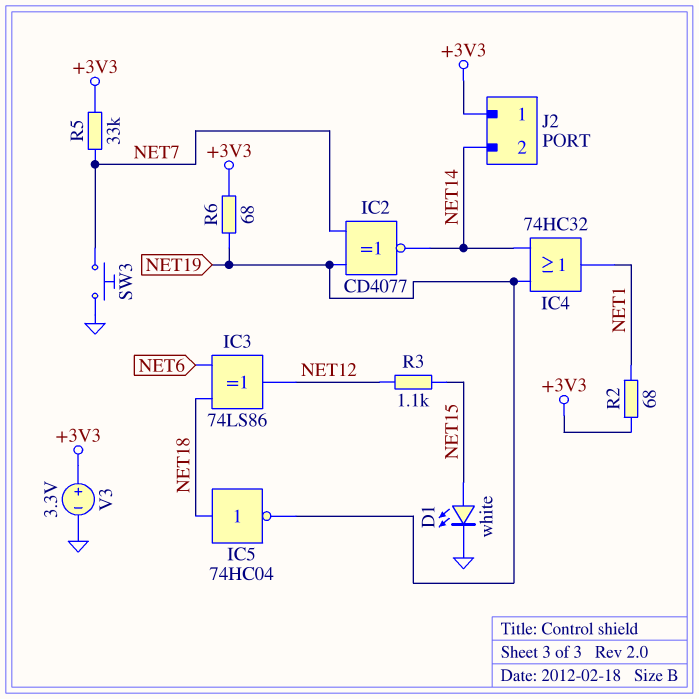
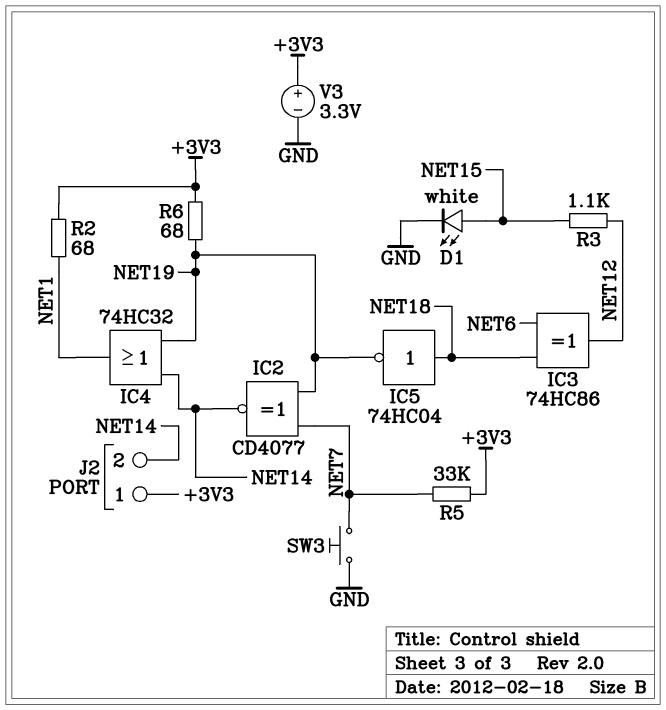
IC3: XOR 74LS86 (in NET6, in NET18, out NET12) -> XOR 74HC86 (in NET6, in NET18, out NET12)

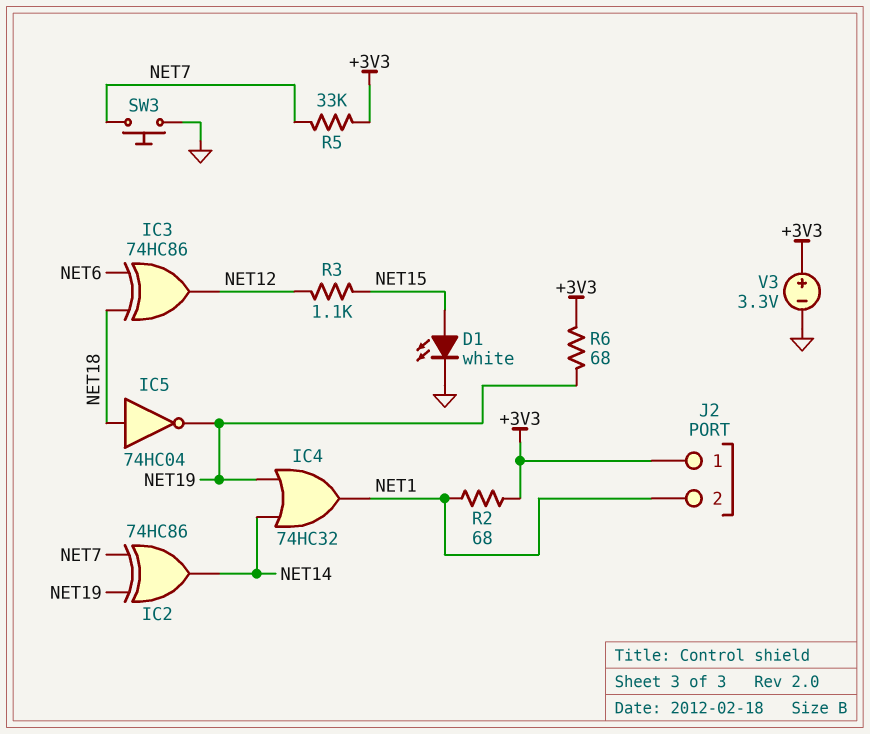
IC2: XNOR CD4077 (in NET7, in NET19, out NET14) -> XOR 74HC86 (in NET7, in NET19, out NET14)
J2 pin 2: NET14 -> NET1

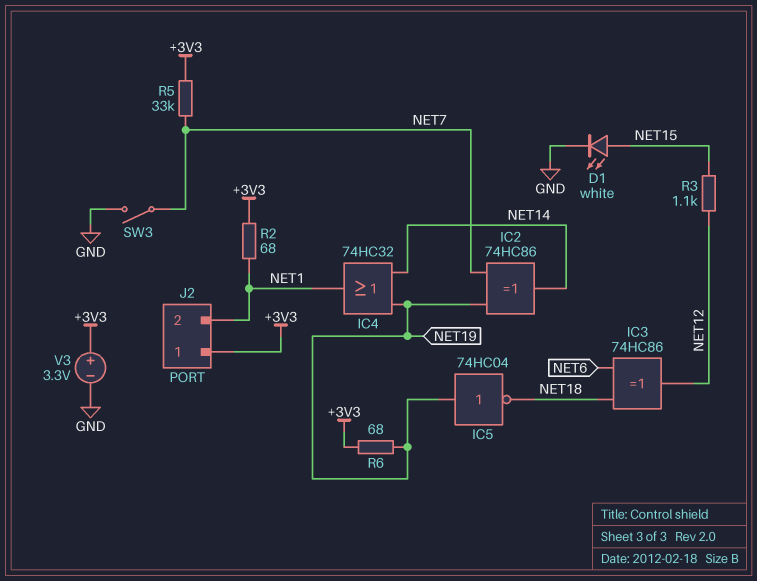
IC5: NOT 74HC04 (in NET18, out NET19) -> NOT 74HC04 (in NET19, out NET18)
SW3: button (GND, NET7) -> switch (GND, NET7)

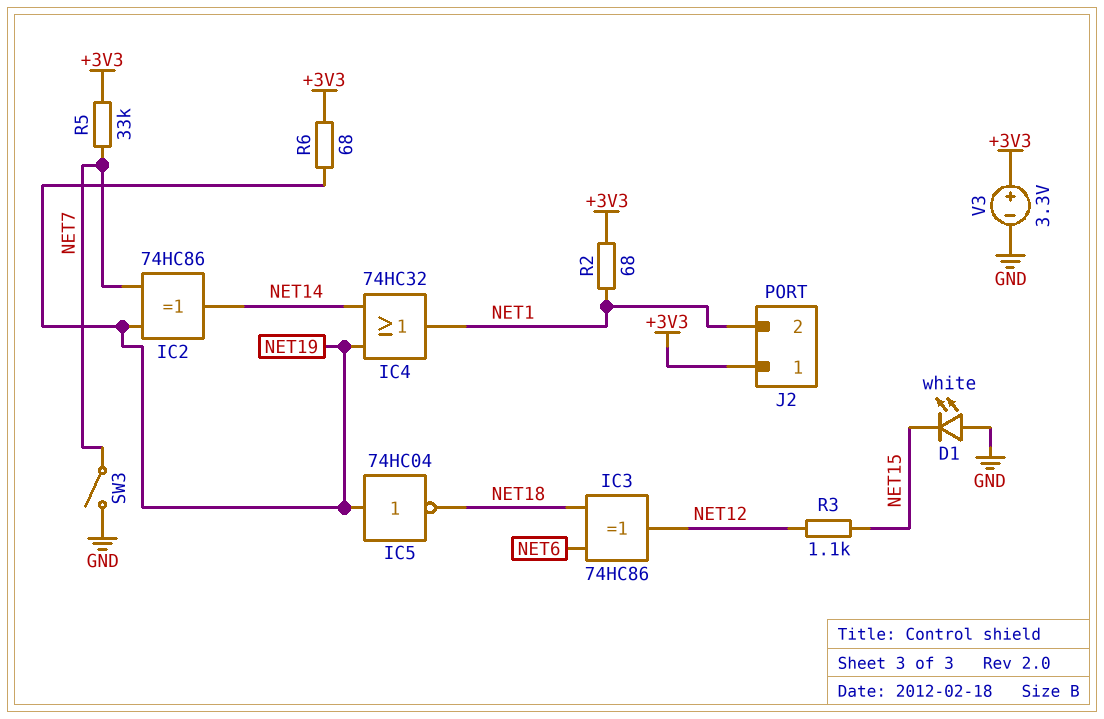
D1: LED white (A NET15, K GND) -> LED white (A GND, K NET15)

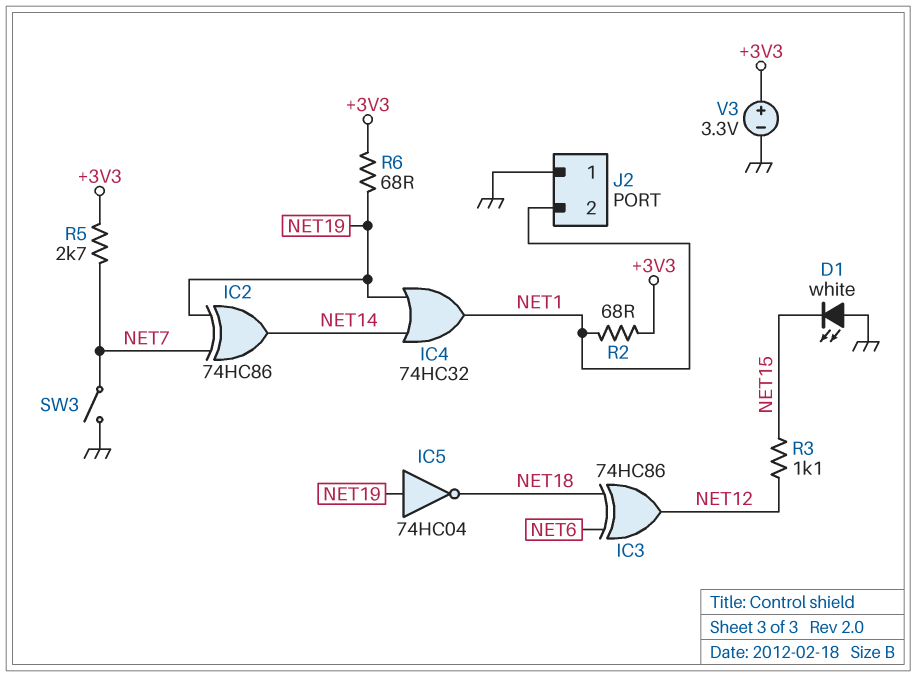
J2 pin 1: +3V3 -> GND
R5: 33k (+3V3, NET7) -> 2.7k (+3V3, NET7)

